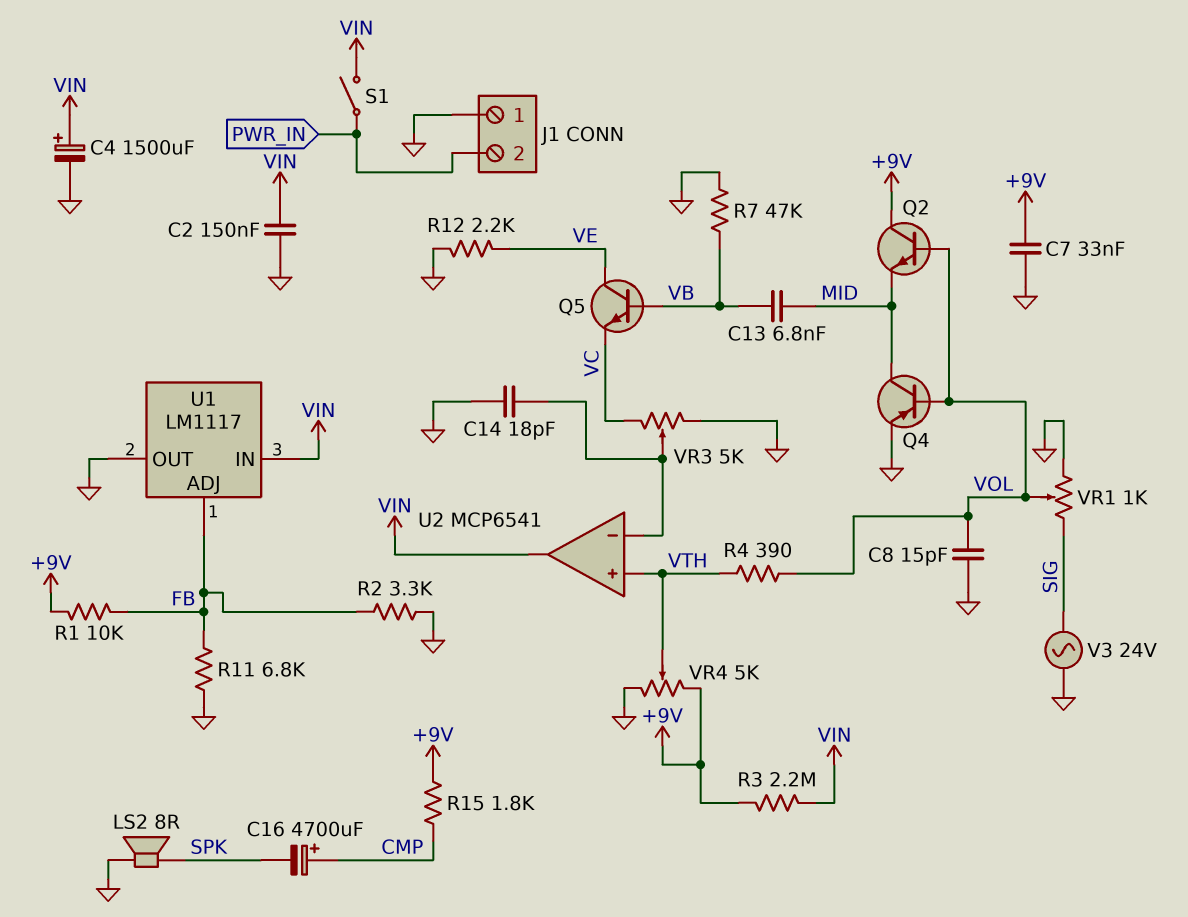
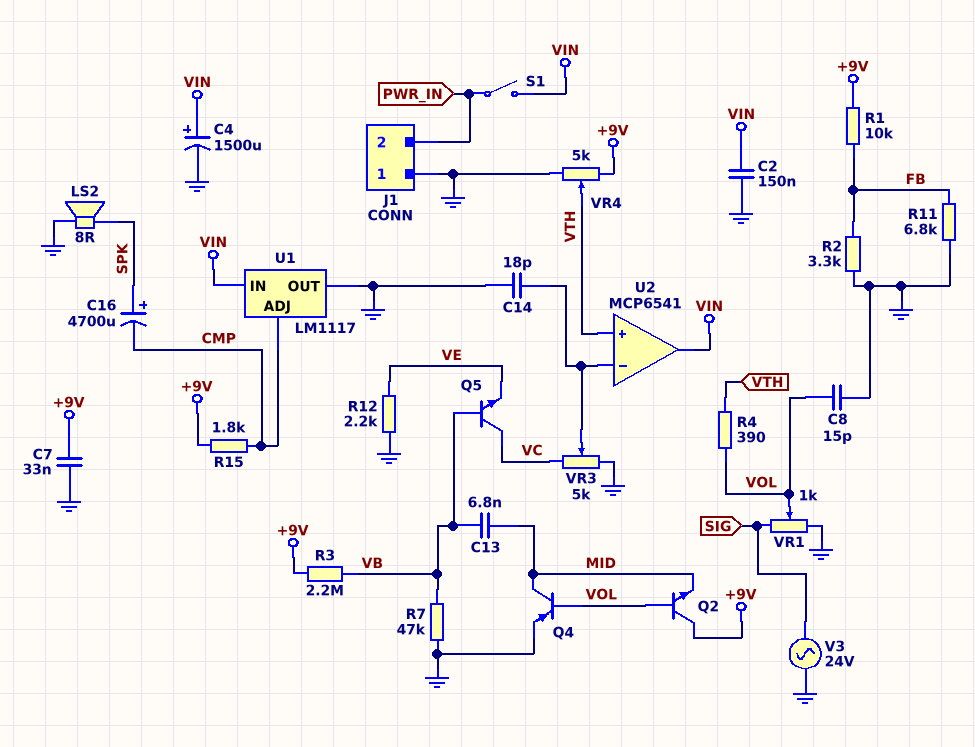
C16: 4700uF (plus CMP, minus SPK) -> 4700uF (plus SPK, minus CMP)
Q5: NPN (B VB, C VE, E VC) -> NPN (B VB, C VC, E VE)
R3: 2.2M (+9V, VIN) -> 2.2M (+9V, VB)
U1 pin ADJ: FB -> CMP

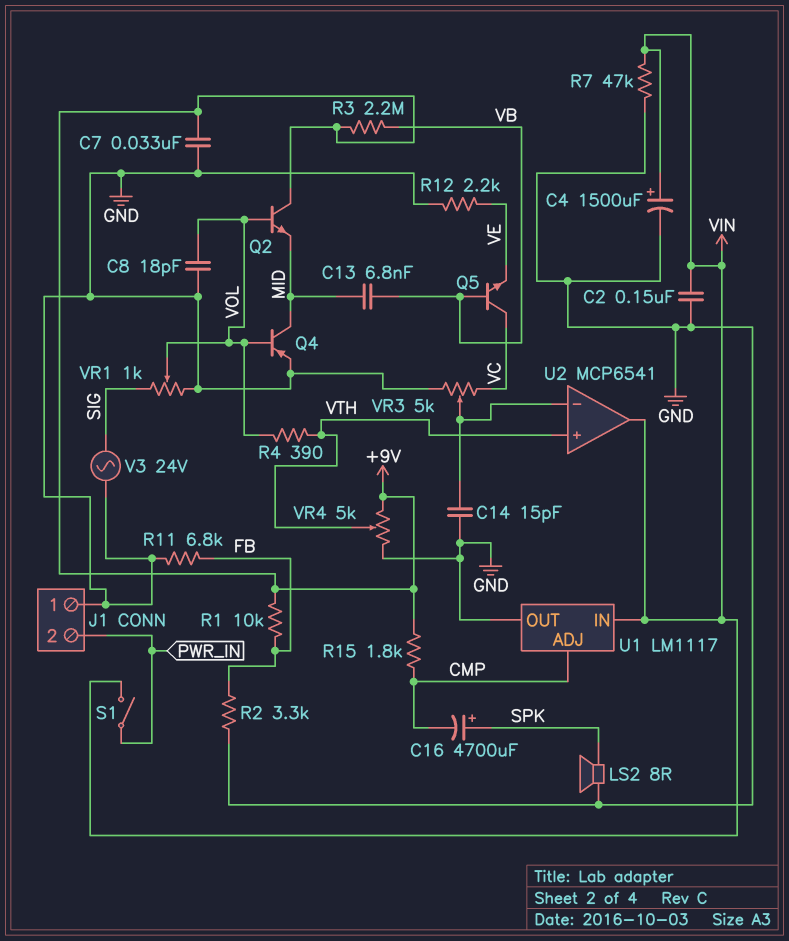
C8: 15pF (GND, VOL) -> 18pF (GND, VOL)
C14: 18pF (GND, U2/in-) -> 15pF (GND, U2/in-)
R7: 47k (GND, VB) -> 47k (GND, VIN)

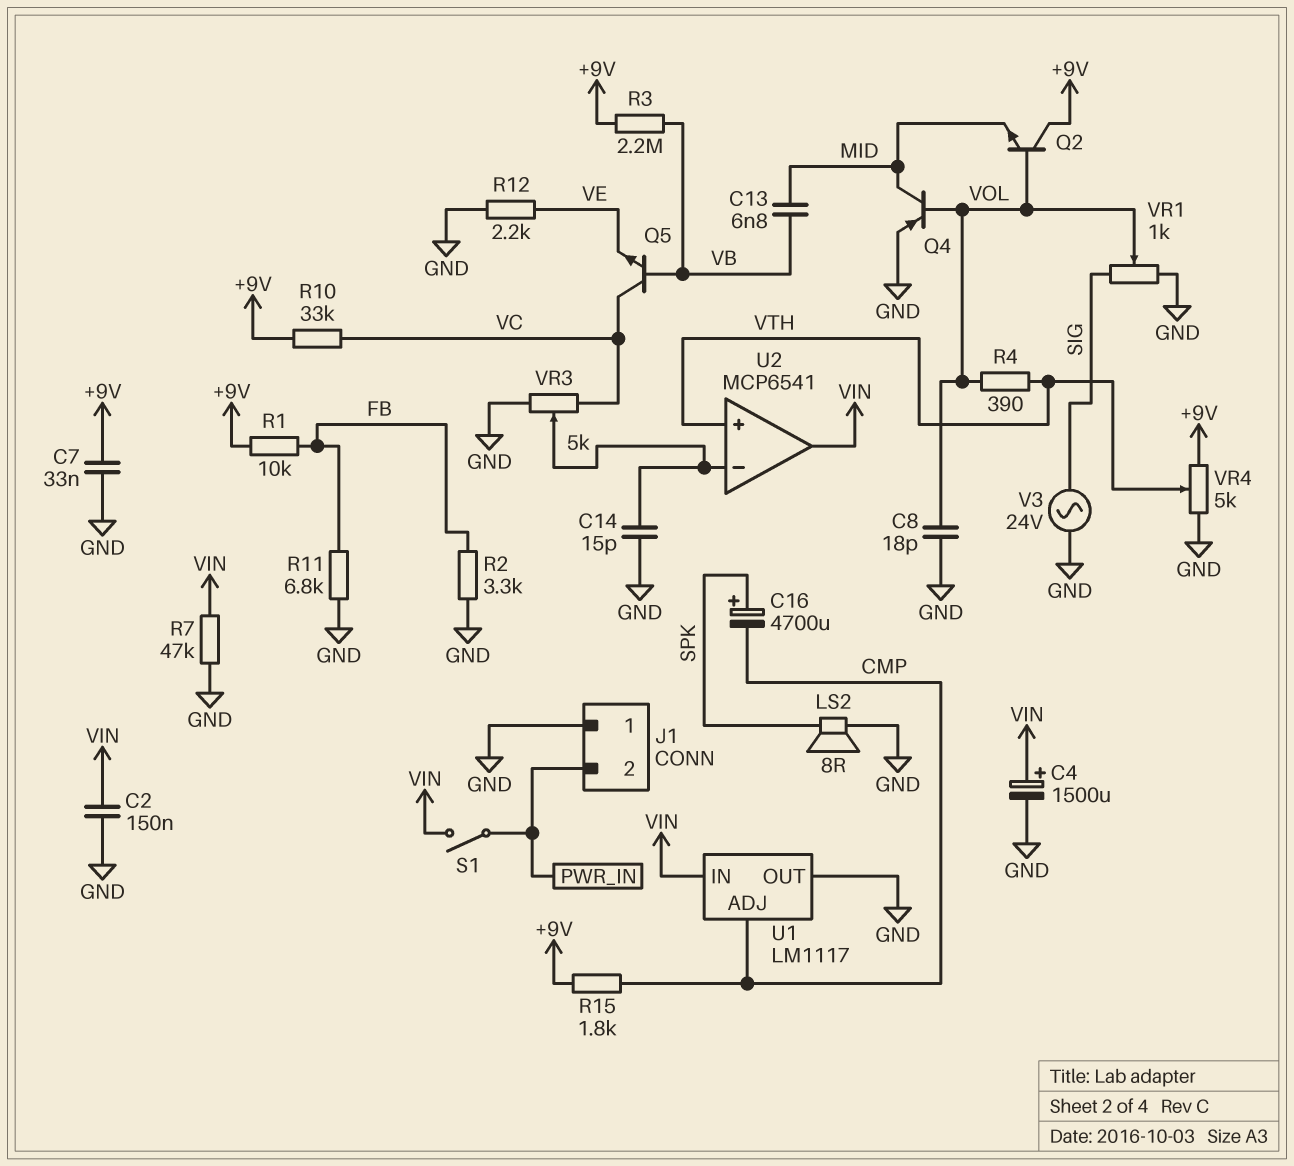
R10: none -> 33k (+9V, VC)

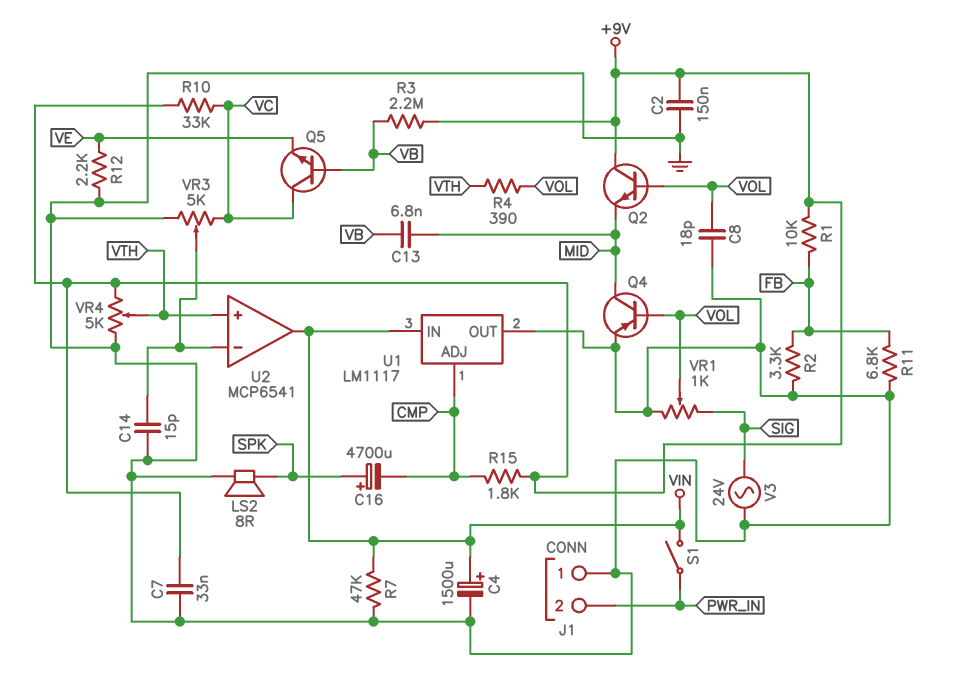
C2: 150nF (GND, VIN) -> 150nF (+9V, GND)

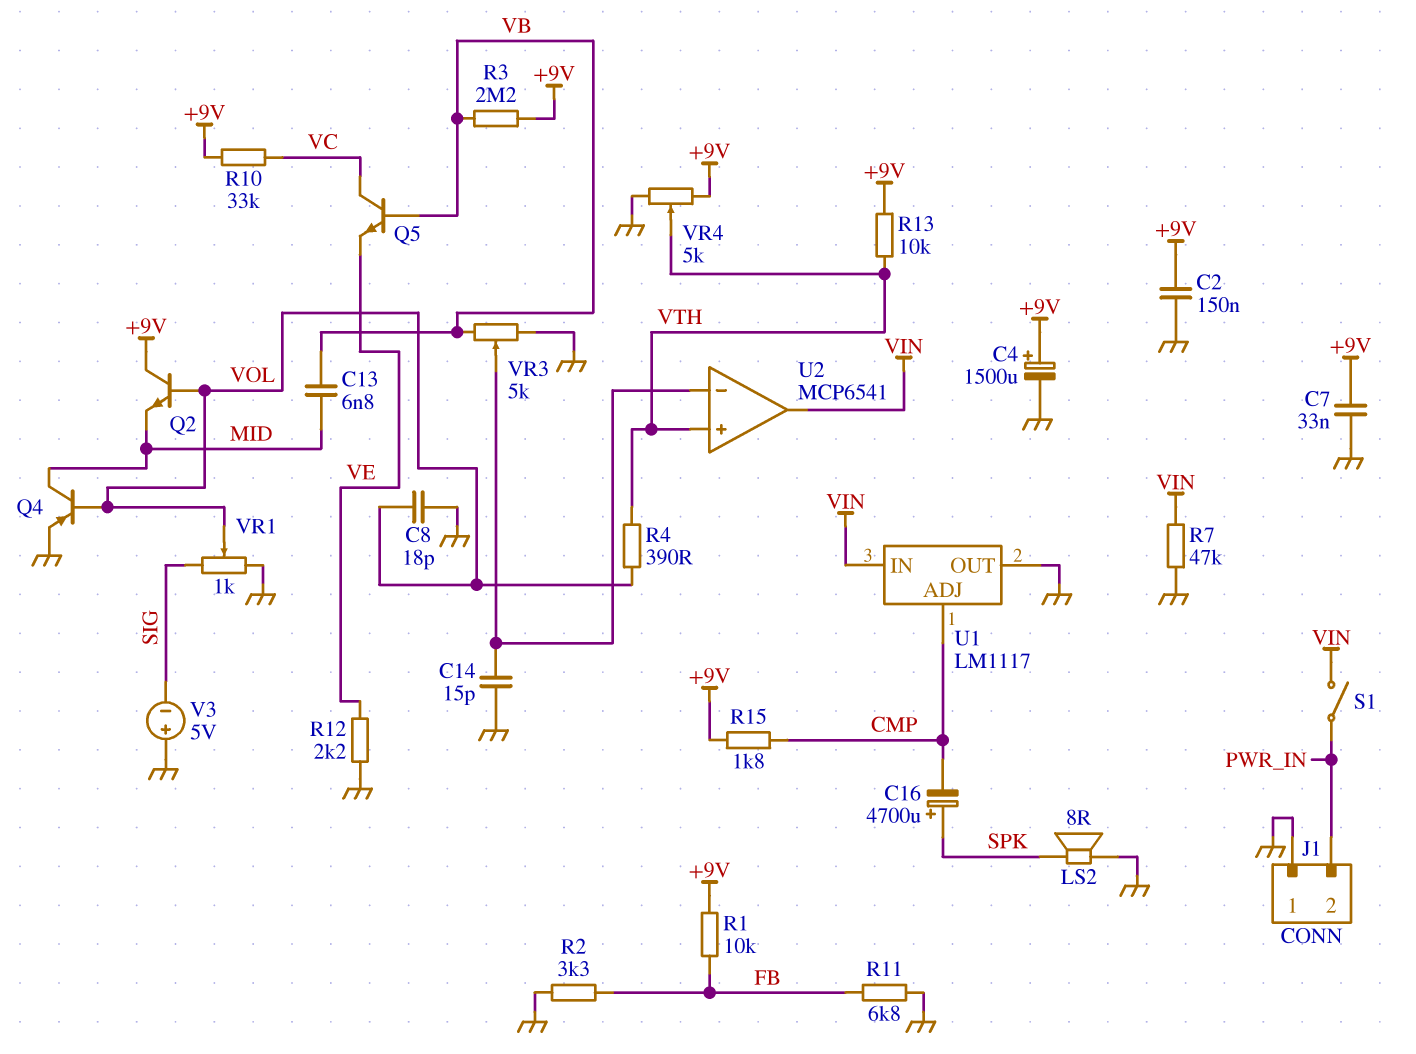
C4: 1500uF (plus VIN, minus GND) -> 1500uF (plus +9V, minus GND)
R13: none -> 10k (+9V, VTH)
V3: AC 24V (GND, SIG) -> 5V (plus GND, minus SIG)
VR3: 5k (GND, VC, wiper U2/in-) -> 5k (GND, VB, wiper U2/in-)

